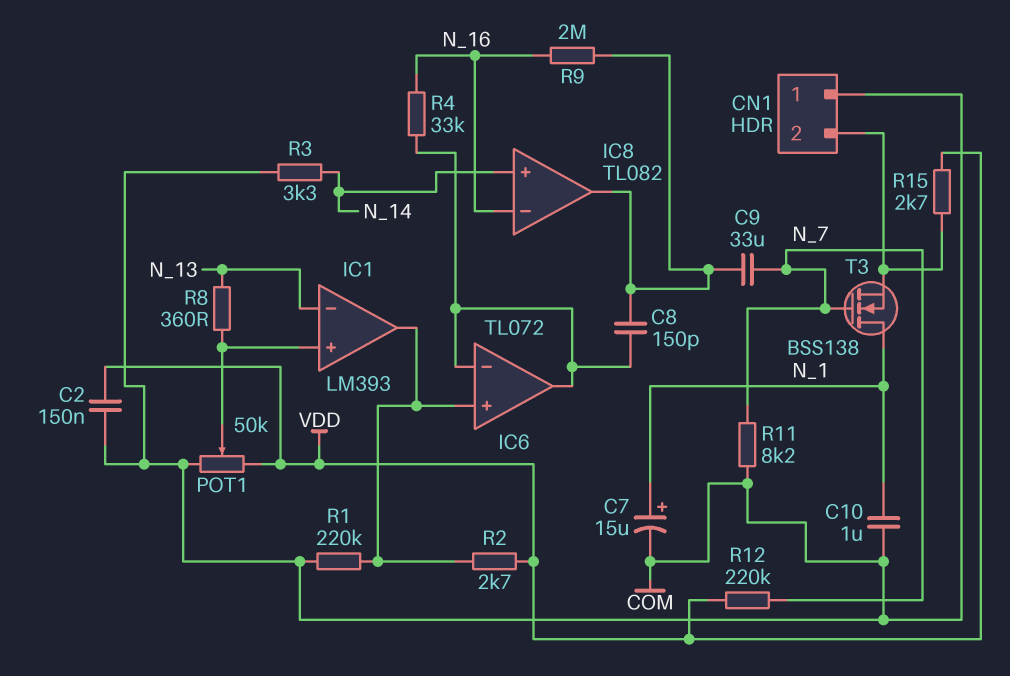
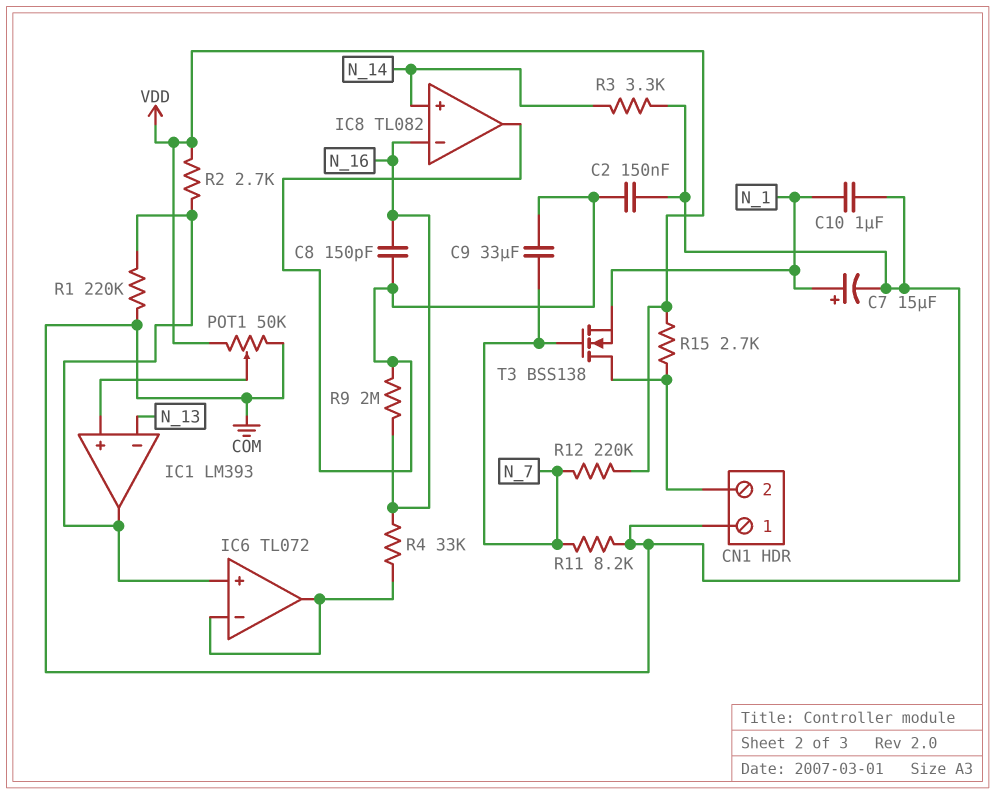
C2: 150nF (COM, VDD) -> 150nF (COM, IC8/out)
C8: 150pF (IC6/in-, IC8/out) -> 150pF (IC8/out, N_16)
R8: 360 (IC1/in+, N_13) -> none
T3: NMOS BSS138 (G N_7, D N_1, S CN1/2) -> NMOS BSS138 (G N_7, D CN1/2, S N_1)

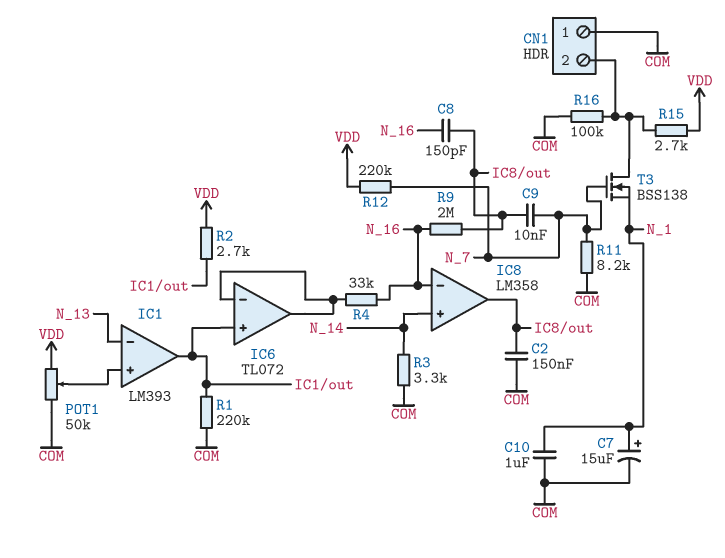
C9: 33uF (IC8/out, N_7) -> 10nF (IC8/out, N_7)
IC8: TL082 -> LM358
R16: none -> 100k (CN1/2, COM)

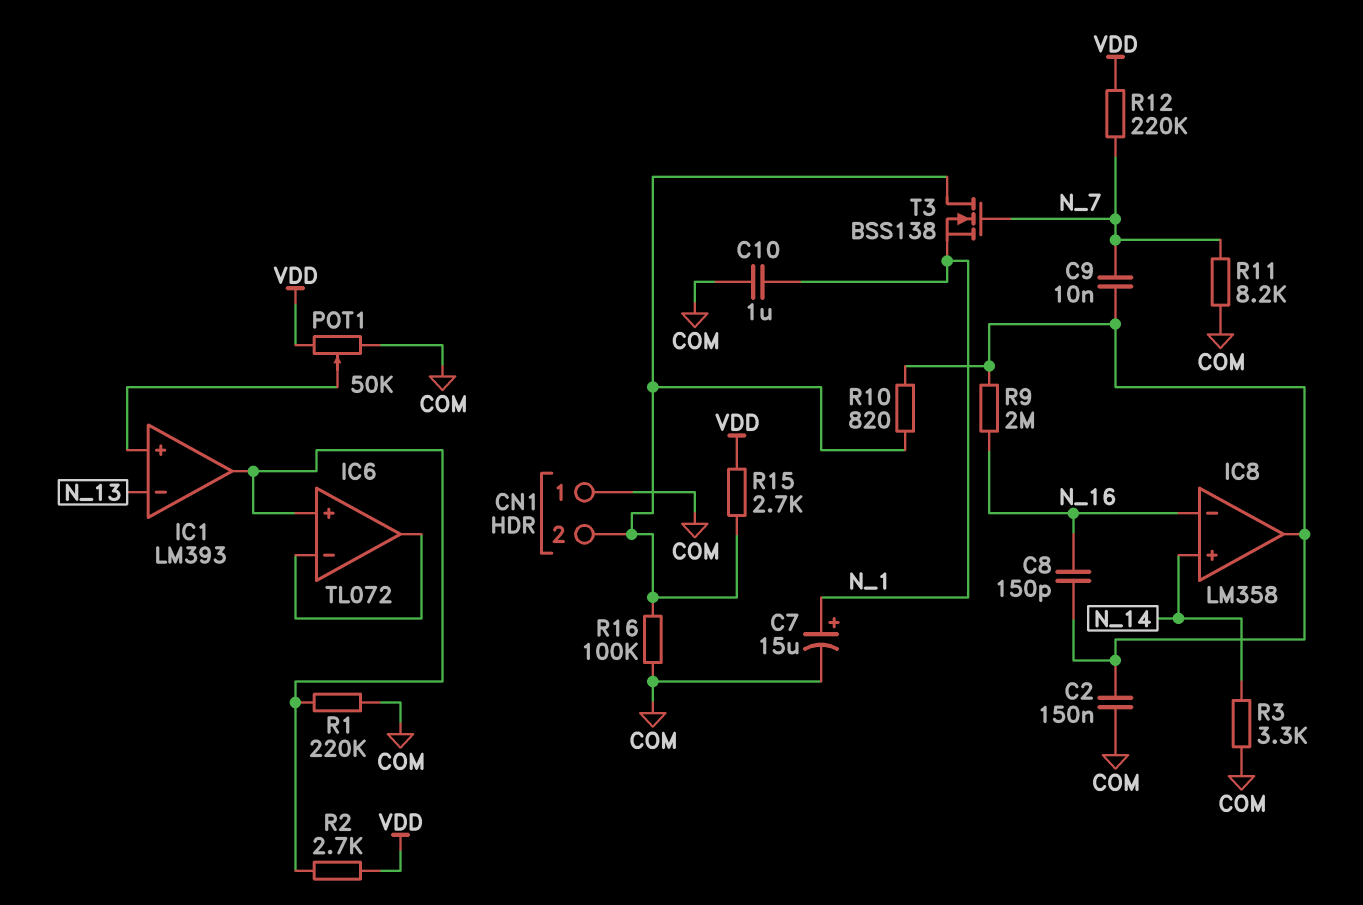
R4: 33k (IC6/in-, N_16) -> none
R10: none -> 820 (CN1/2, IC8/out)

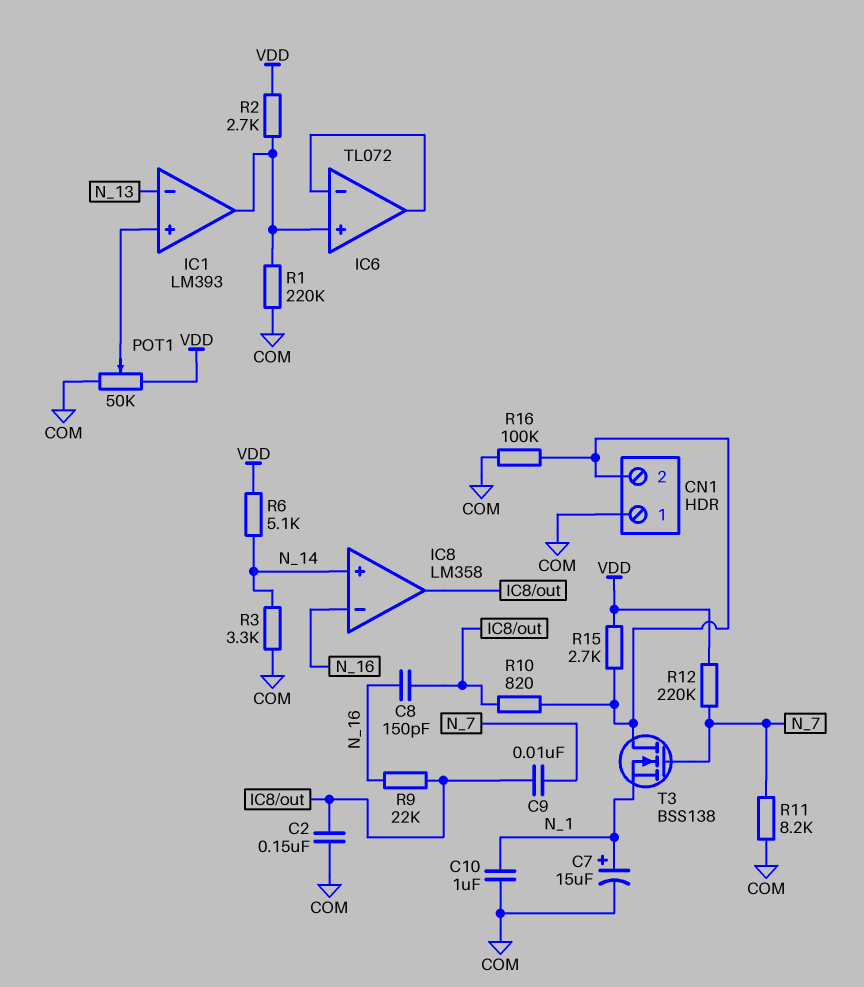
R6: none -> 5.1k (N_14, VDD)
R9: 2M (IC8/out, N_16) -> 22k (IC8/out, N_16)

